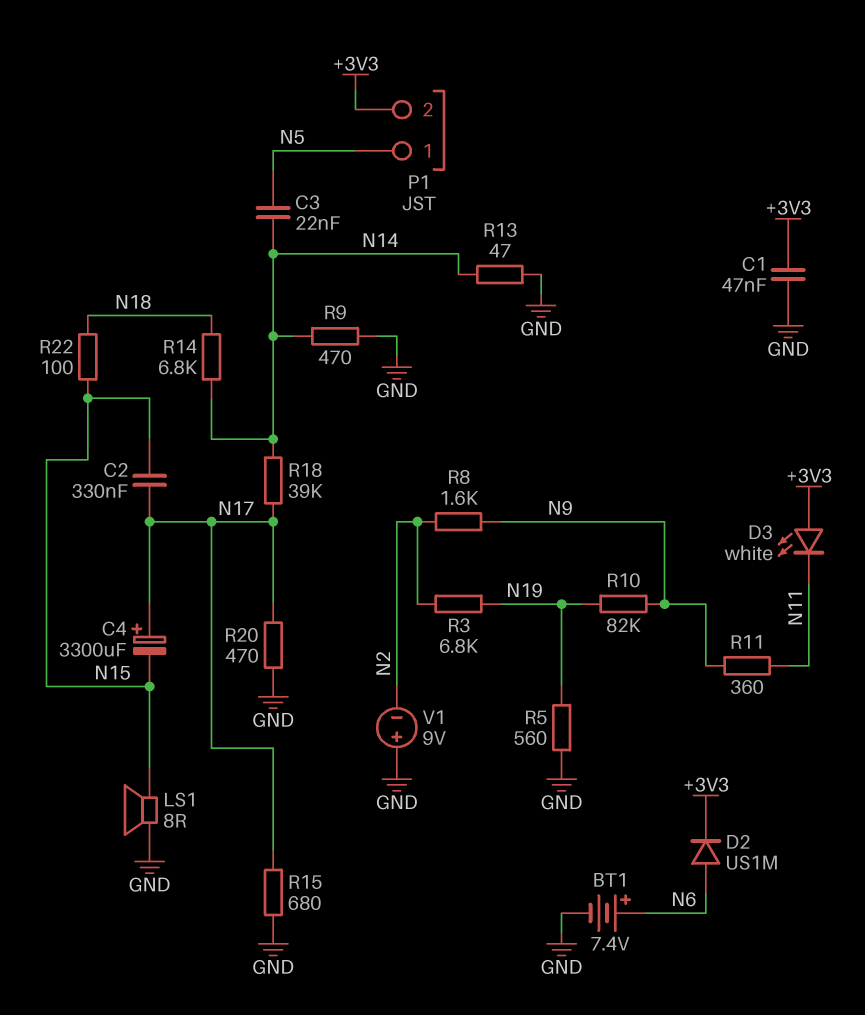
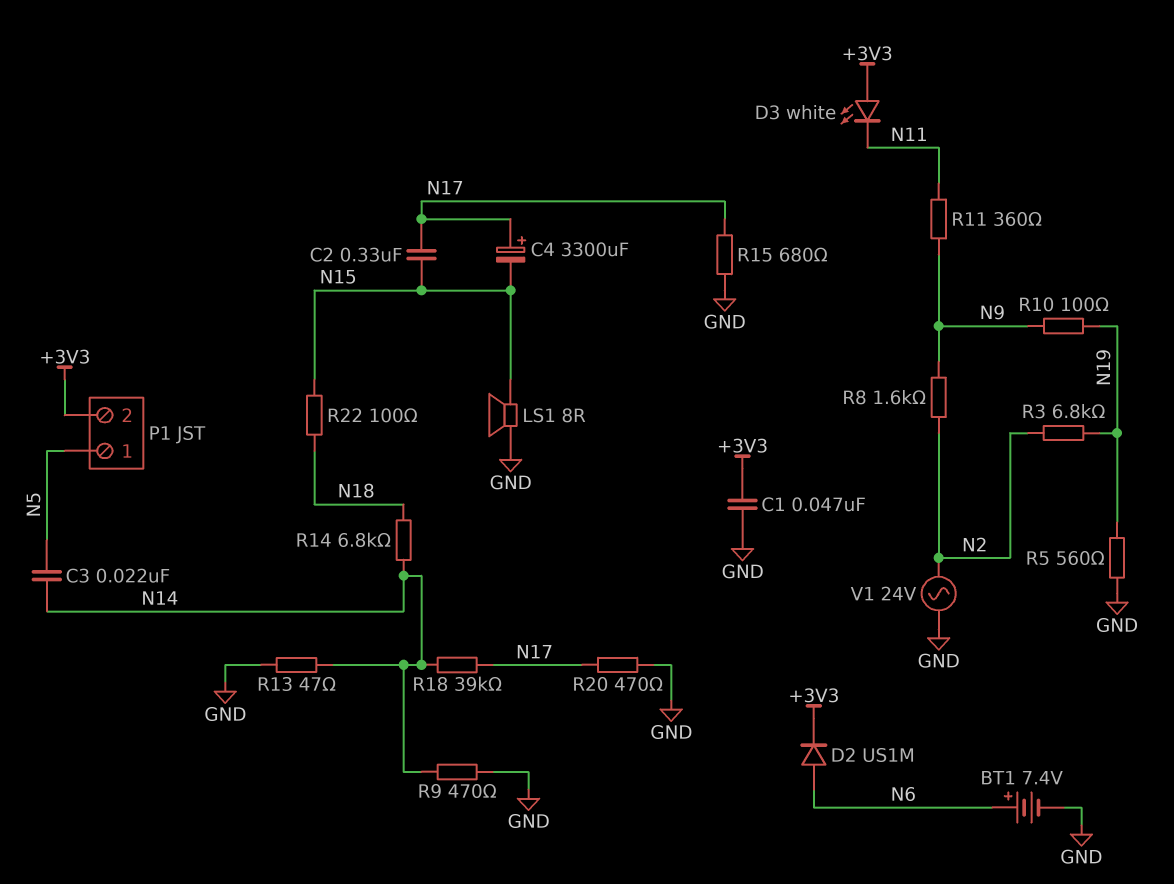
R10: 82k (N9, N19) -> 100 (N9, N19)
V1: 9V (plus GND, minus N2) -> AC 24V (GND, N2)

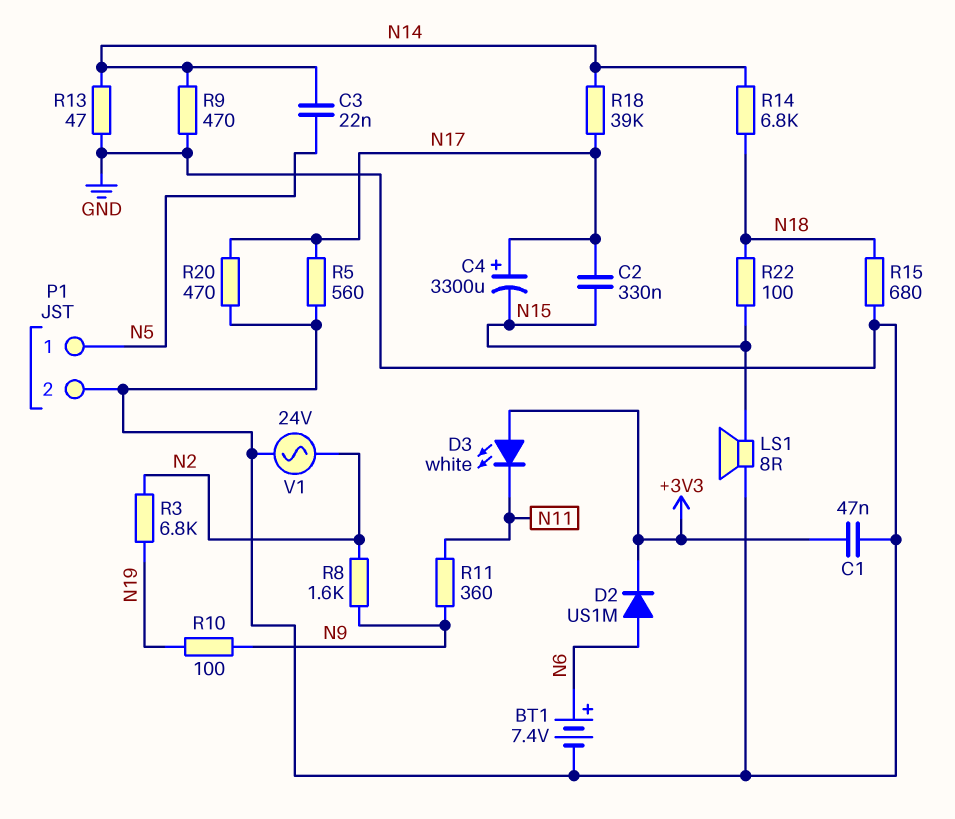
P1 pin 2: +3V3 -> GND
R5: 560 (GND, N19) -> 560 (GND, N17)
R15: 680 (GND, N17) -> 680 (GND, N18)

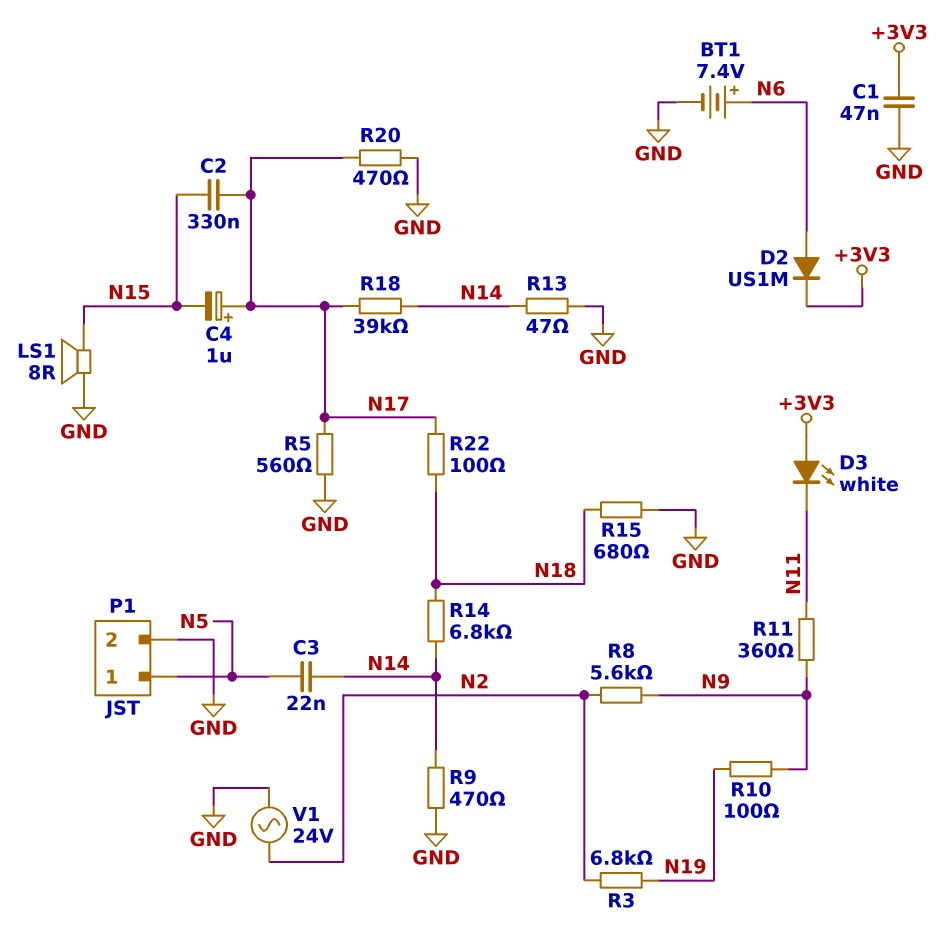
C4: 3300uF (plus N17, minus N15) -> 1uF (plus N17, minus N15)
R8: 1.6k (N2, N9) -> 5.6k (N2, N9)
R22: 100 (N15, N18) -> 100 (N17, N18)

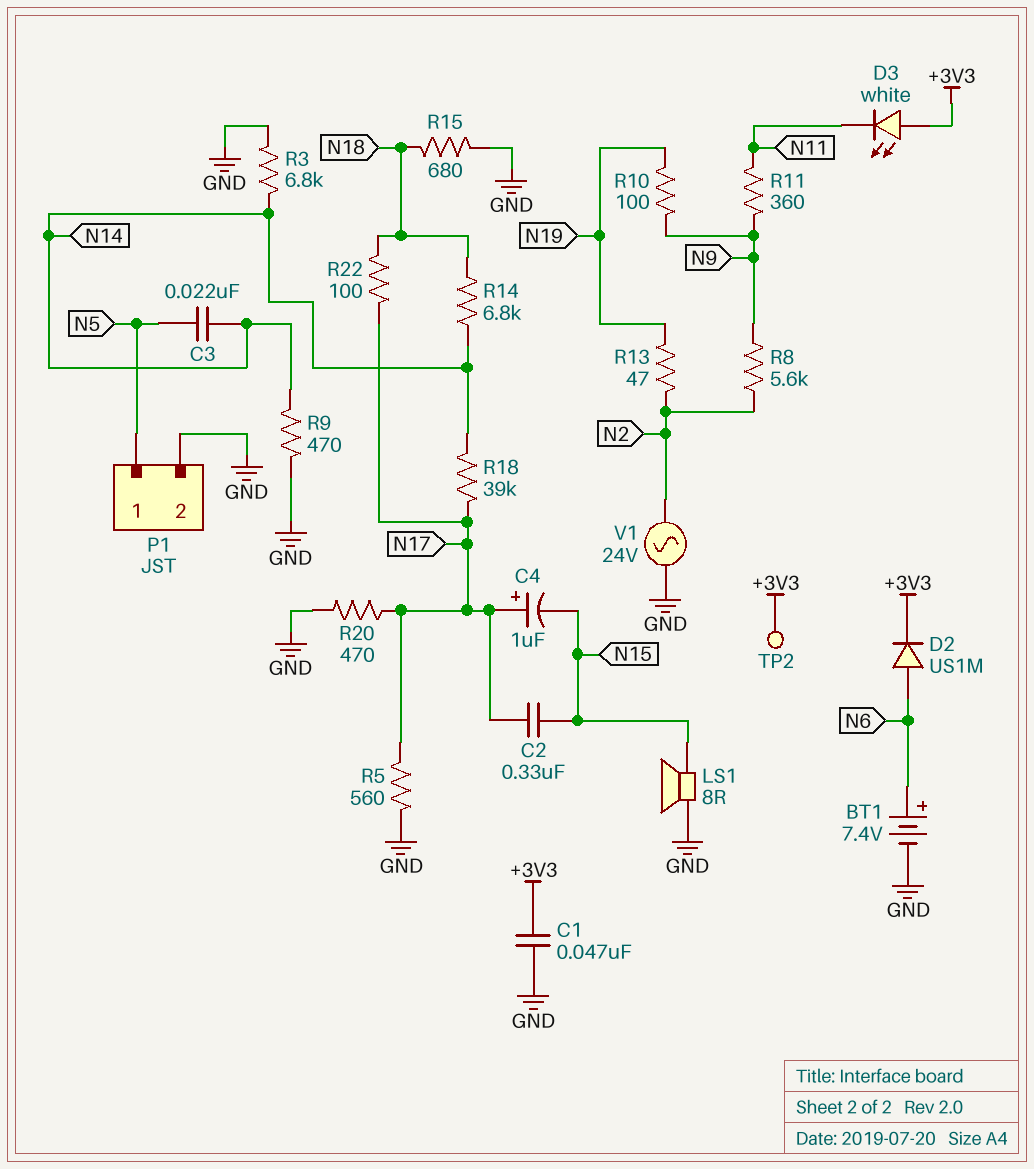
R3: 6.8k (N2, N19) -> 6.8k (GND, N14)
R13: 47 (GND, N14) -> 47 (N2, N19)
TP2: none -> test point (+3V3)

